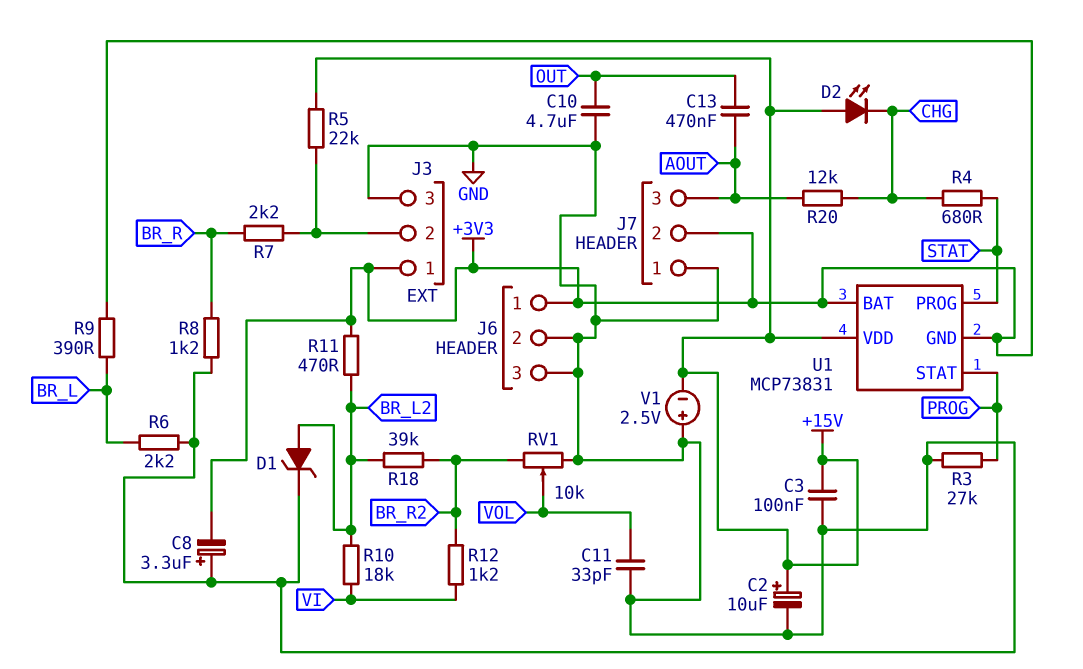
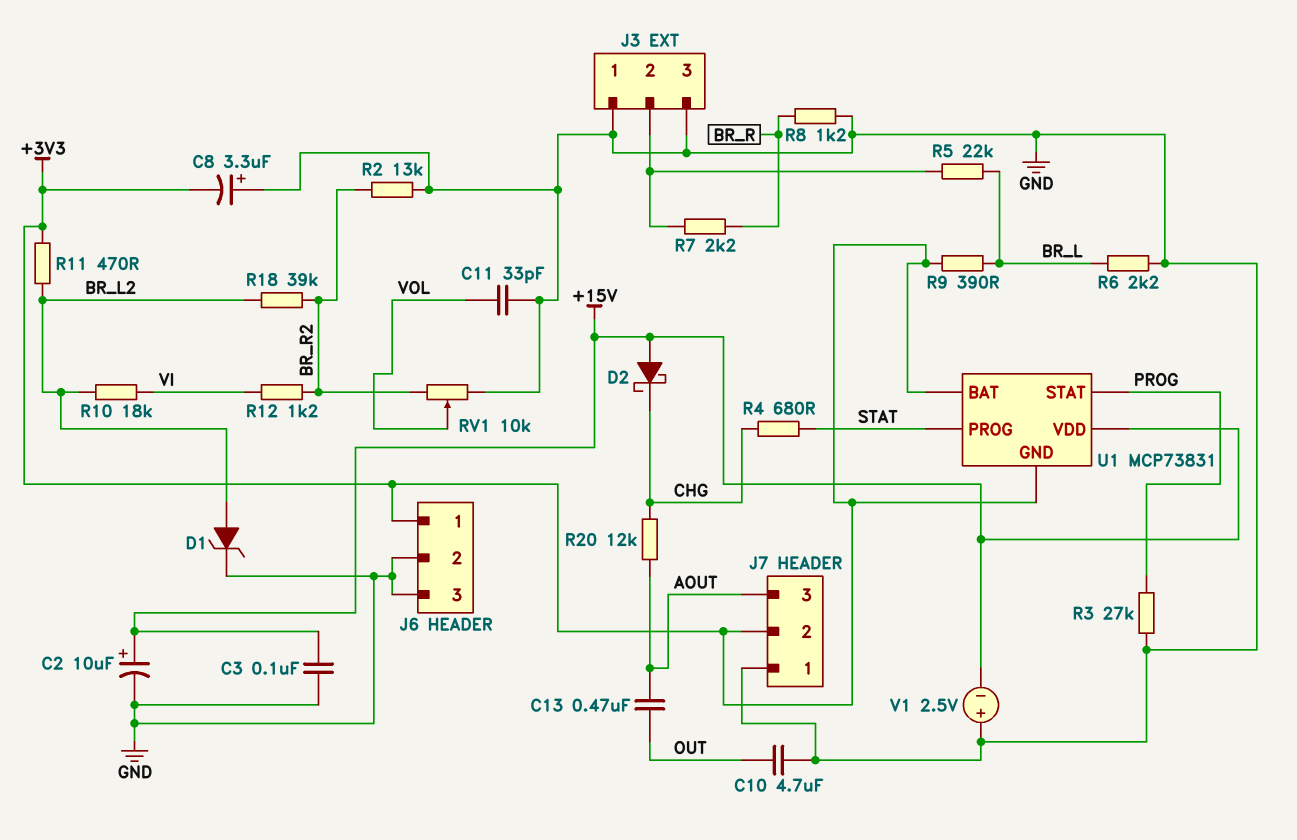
D2: LED (A +15V, K CHG) -> schottky (A +15V, K CHG)
J3 pin 1: +3V3 -> GND
R2: none -> 13k (BR_R2, GND)
R5: 22k (+15V, J3/2) -> 22k (BR_L, J3/2)

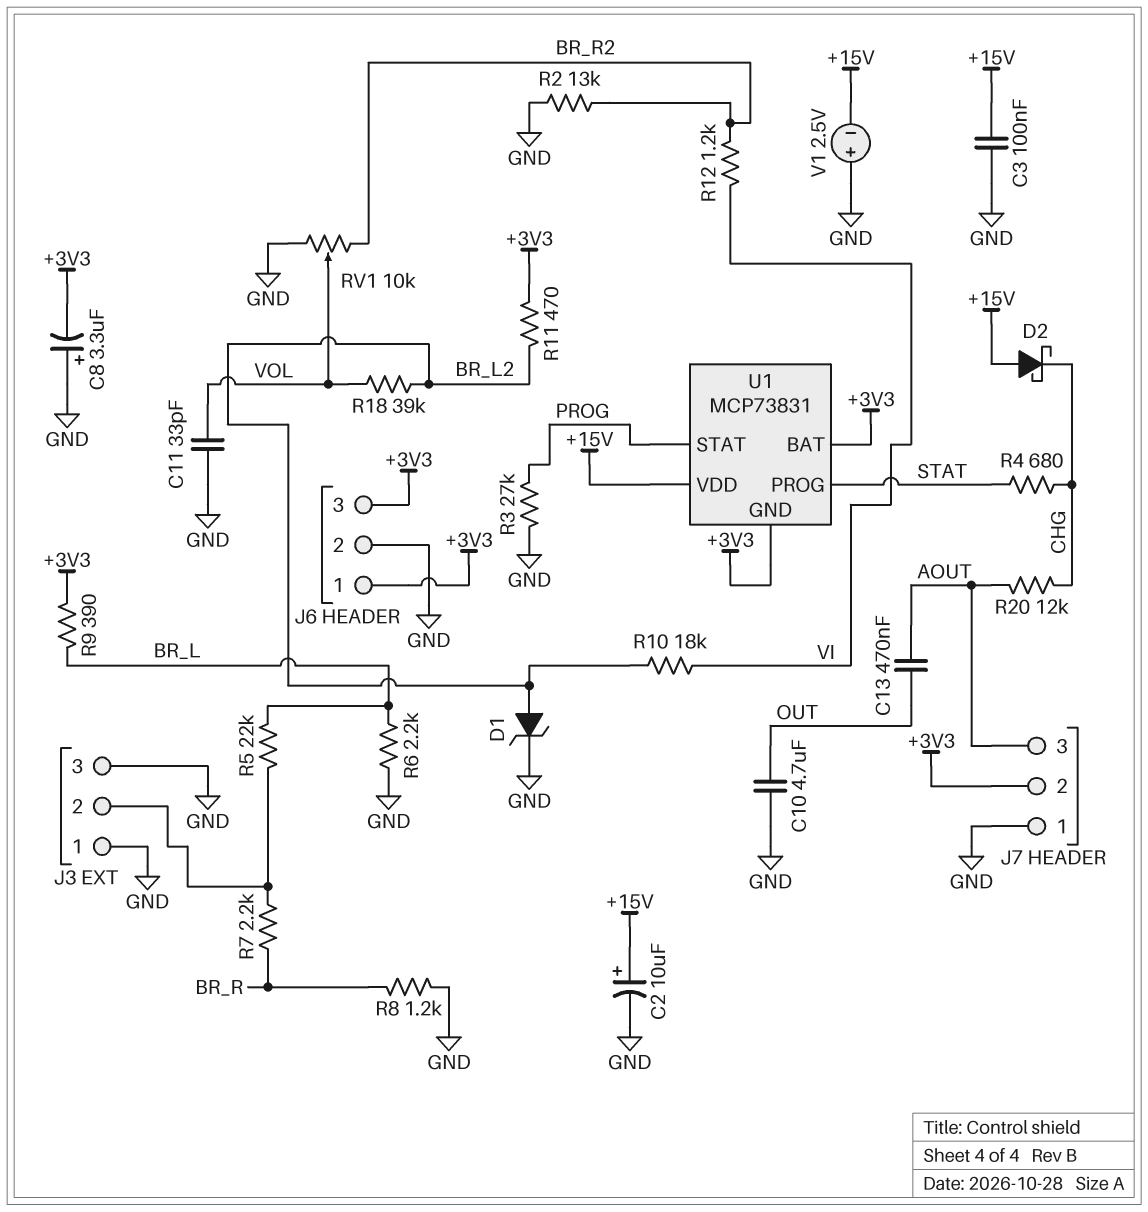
J6 pin 3: GND -> +3V3
R18: 39k (BR_L2, BR_R2) -> 39k (BR_L2, VOL)

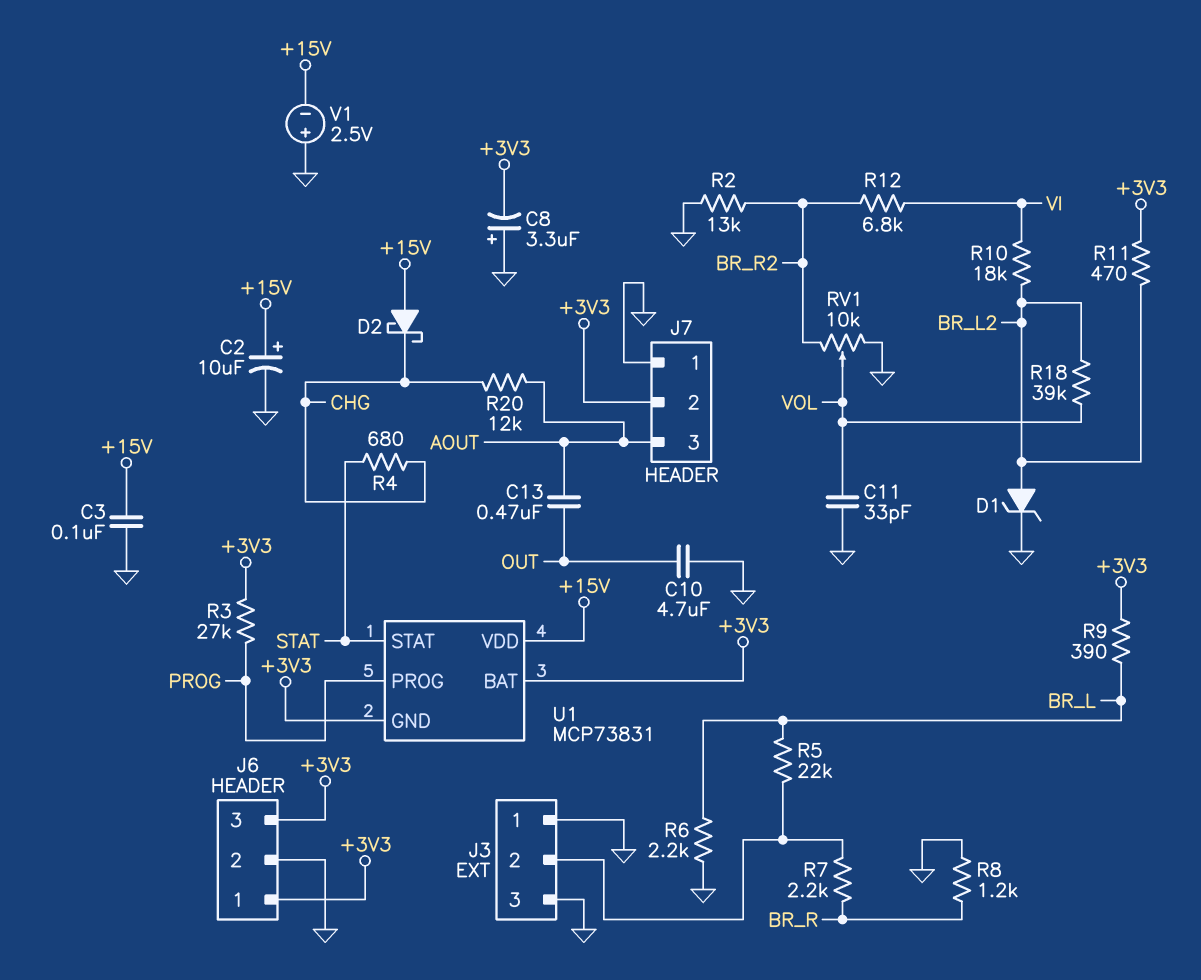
R3: 27k (GND, PROG) -> 27k (+3V3, PROG)
R12: 1.2k (BR_R2, VI) -> 6.8k (BR_R2, VI)
U1 pin PROG: STAT -> PROG
U1 pin STAT: PROG -> STAT

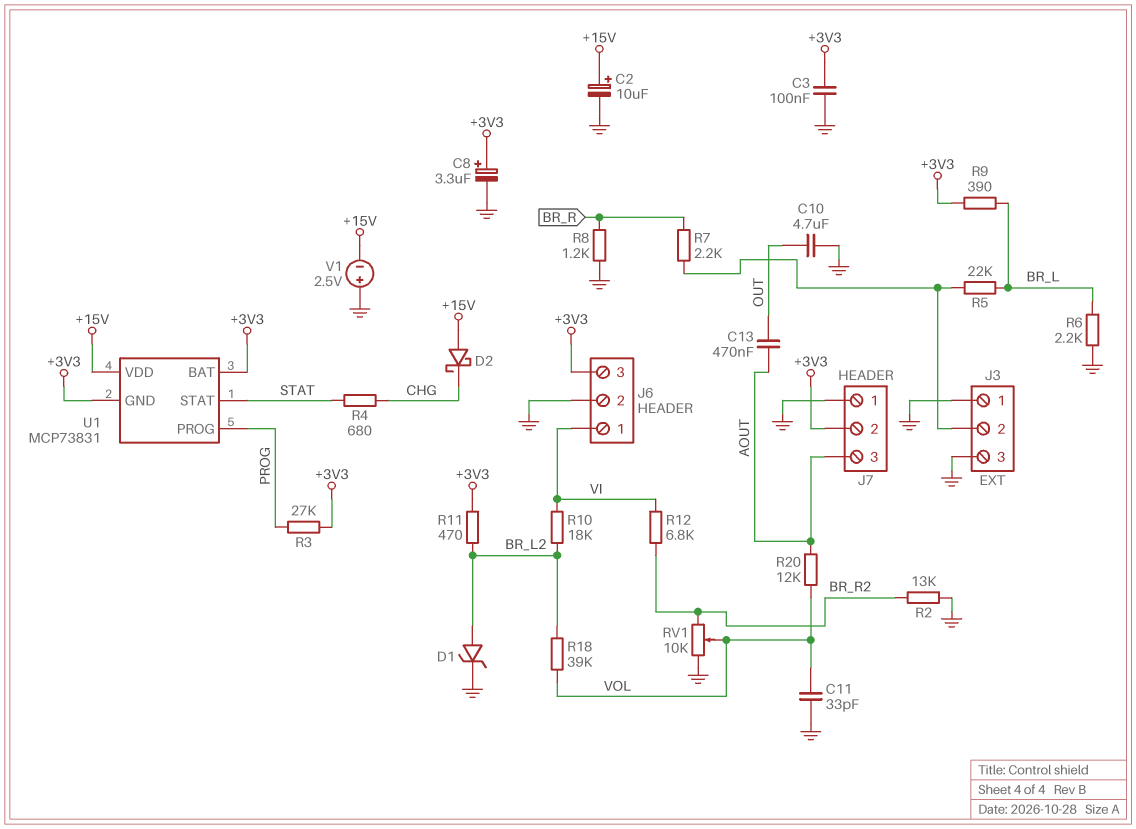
C3: 100nF (+15V, GND) -> 100nF (+3V3, GND)
C8: 3.3uF (plus GND, minus +3V3) -> 3.3uF (plus +3V3, minus GND)
J6 pin 1: +3V3 -> VI
R20: 12k (AOUT, CHG) -> 12k (AOUT, VOL)

